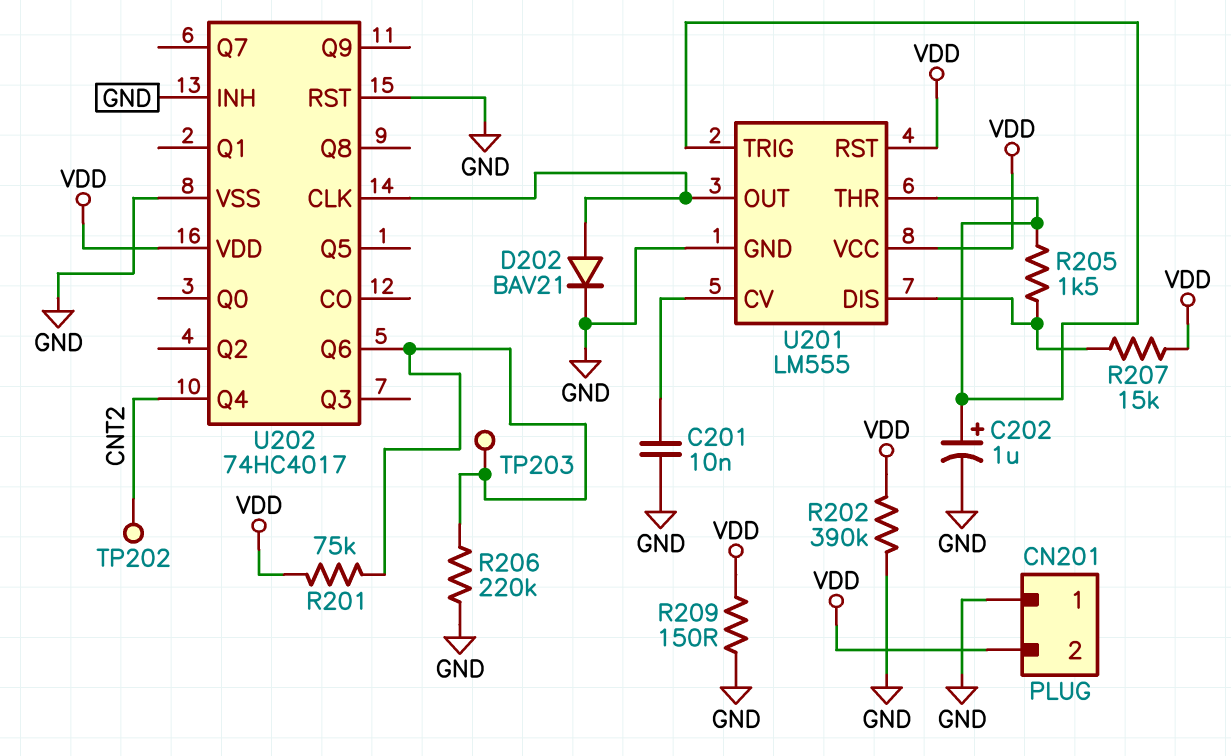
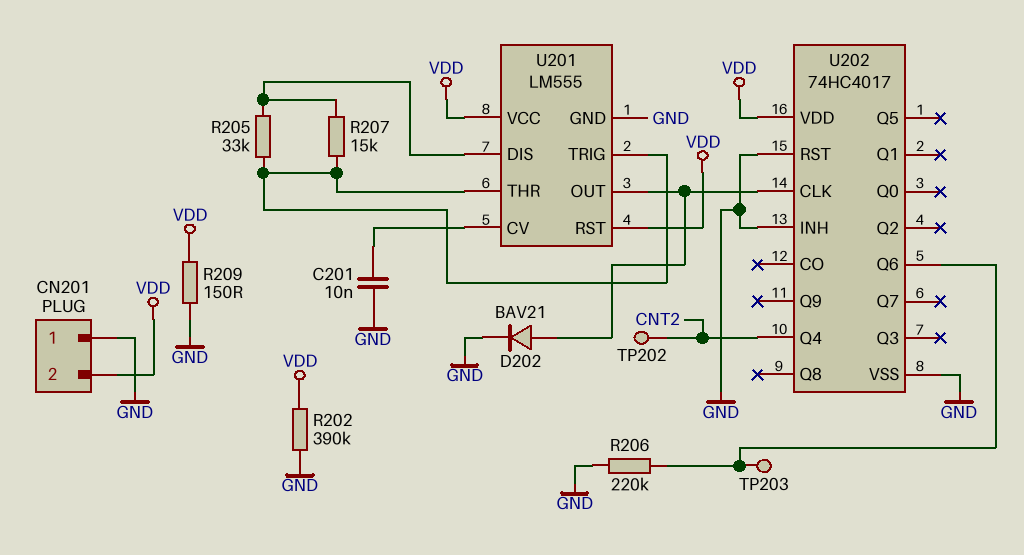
C202: 1uF (plus U201/THR, minus GND) -> none
R201: 75k (U202/Q6, VDD) -> none
R205: 1.5k (U201/DIS, U201/THR) -> 33k (U201/DIS, U201/THR)
R207: 15k (U201/DIS, VDD) -> 15k (U201/DIS, U201/THR)

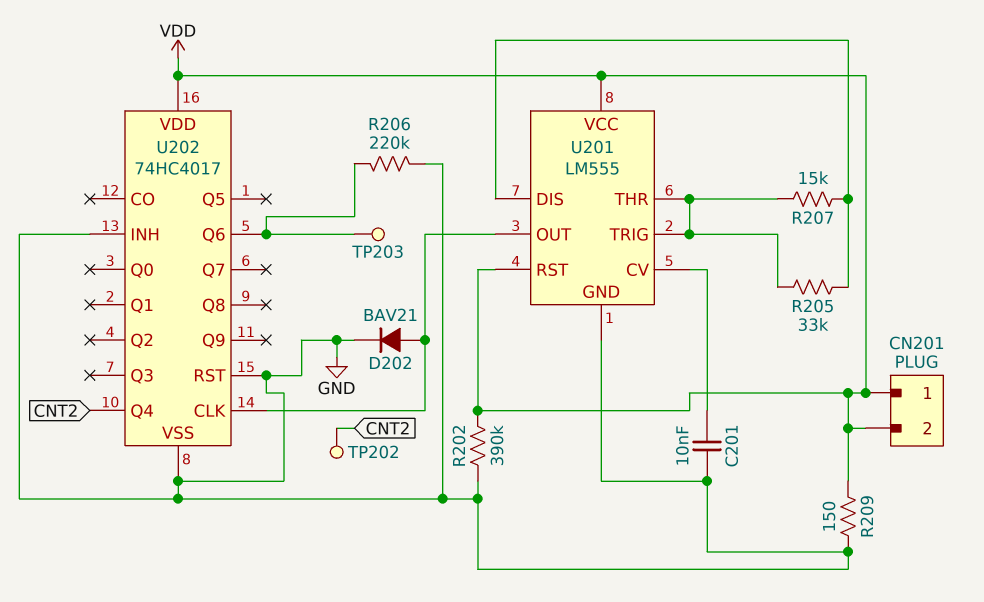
CN201 pin 1: GND -> VDD

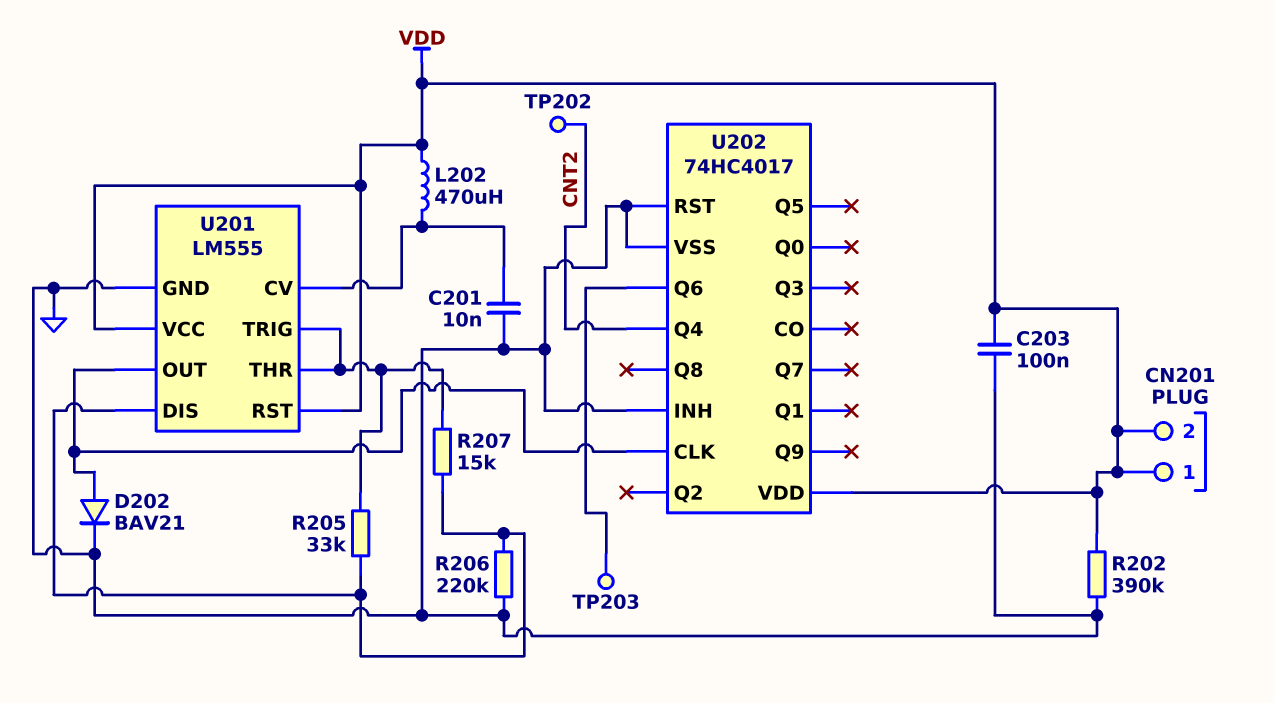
C203: none -> 100nF (GND, VDD)
L202: none -> 470uH (U201/CV, VDD)
R206: 220k (GND, U202/Q6) -> 220k (GND, U201/DIS)
R209: 150 (GND, VDD) -> none

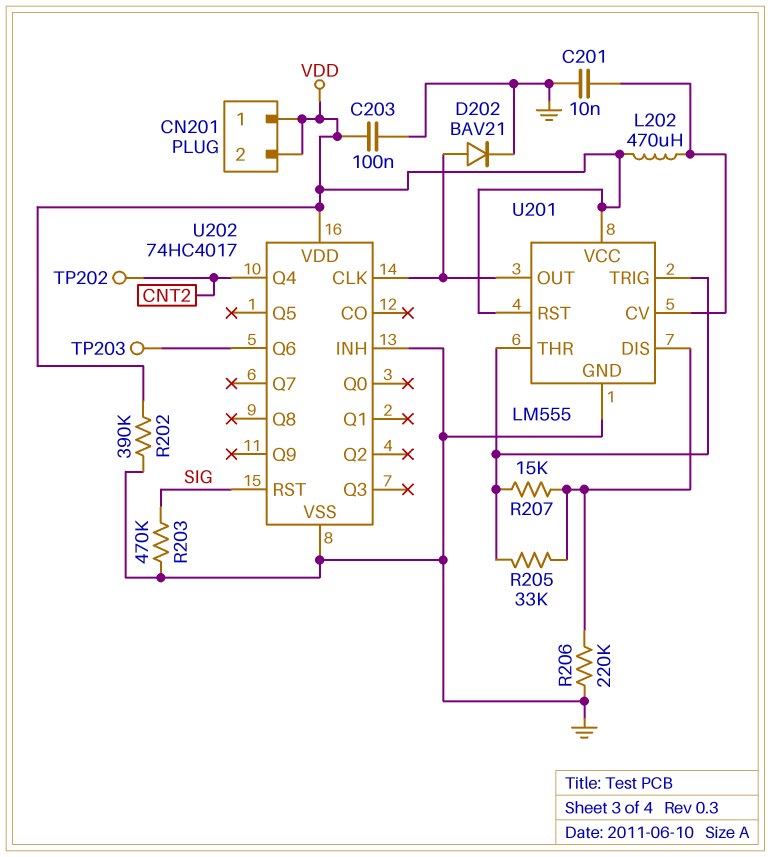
R203: none -> 470k (GND, SIG)
U202 pin RST: GND -> SIG

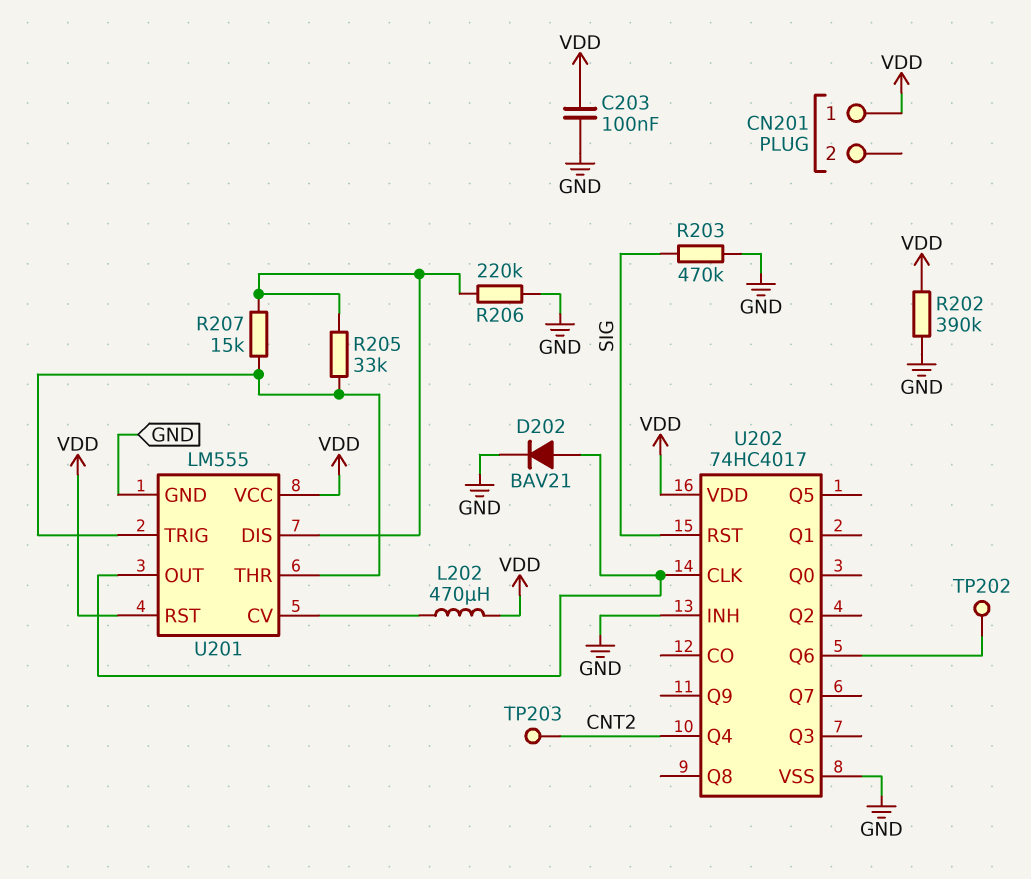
C201: 10nF (GND, U201/CV) -> none
CN201 pin 2: VDD -> none
TP202: test point (CNT2) -> test point (U202/Q6)
TP203: test point (U202/Q6) -> test point (CNT2)

